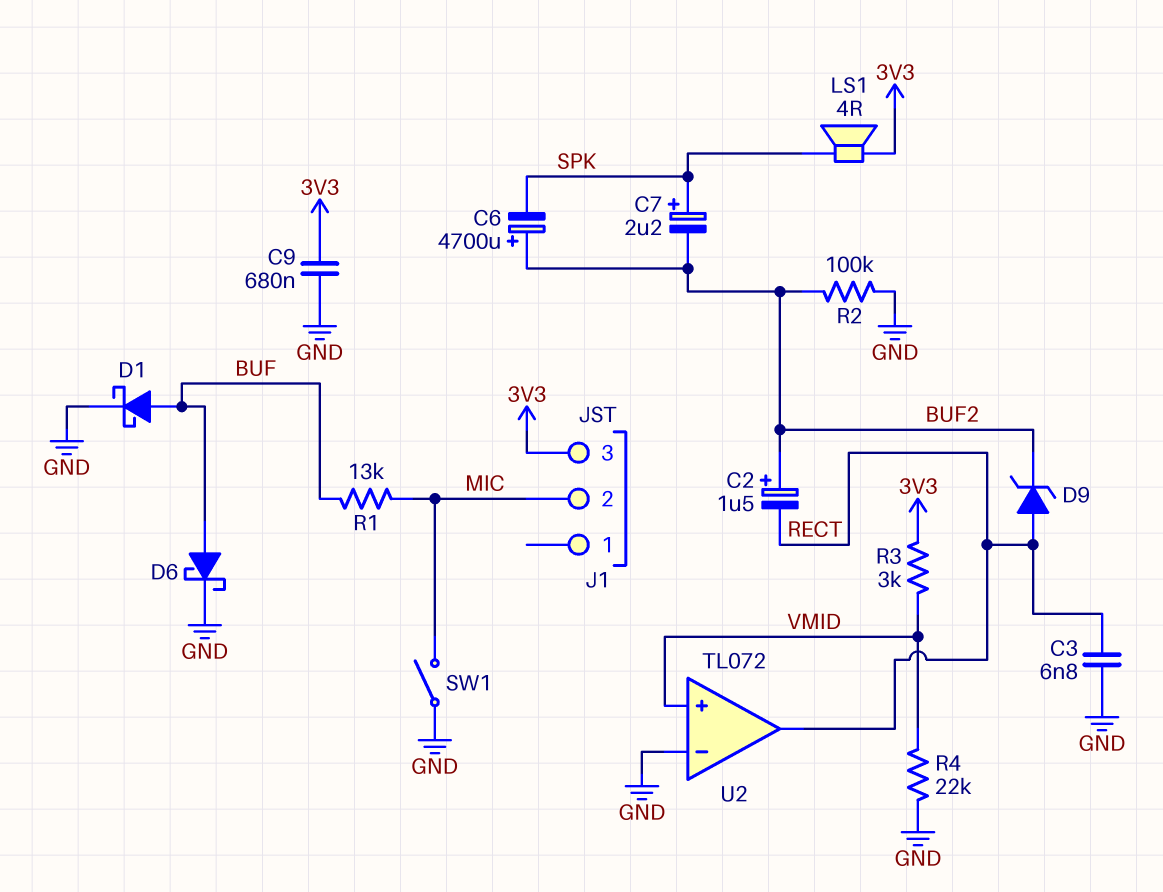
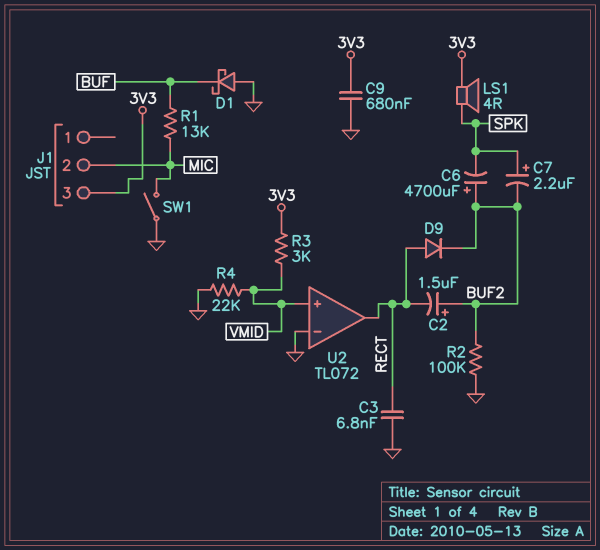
D1: schottky (A BUF, K GND) -> schottky (A GND, K BUF)
D6: schottky (A BUF, K GND) -> none
D9: zener (A RECT, K BUF2) -> diode (A RECT, K BUF2)

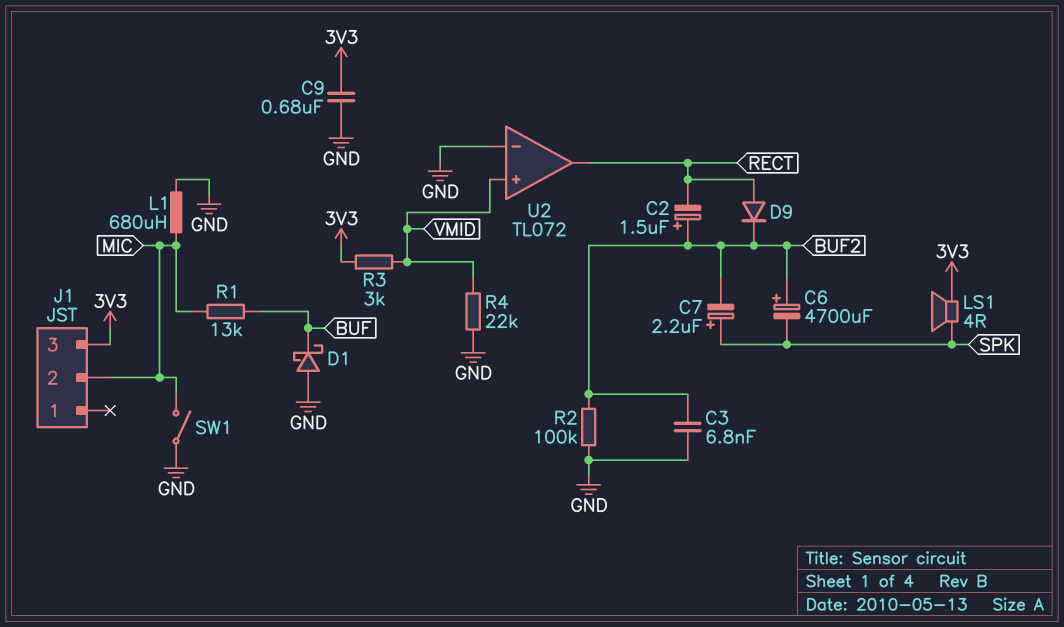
C3: 6.8nF (GND, RECT) -> 6.8nF (BUF2, GND)
L1: none -> 680uH (GND, MIC)

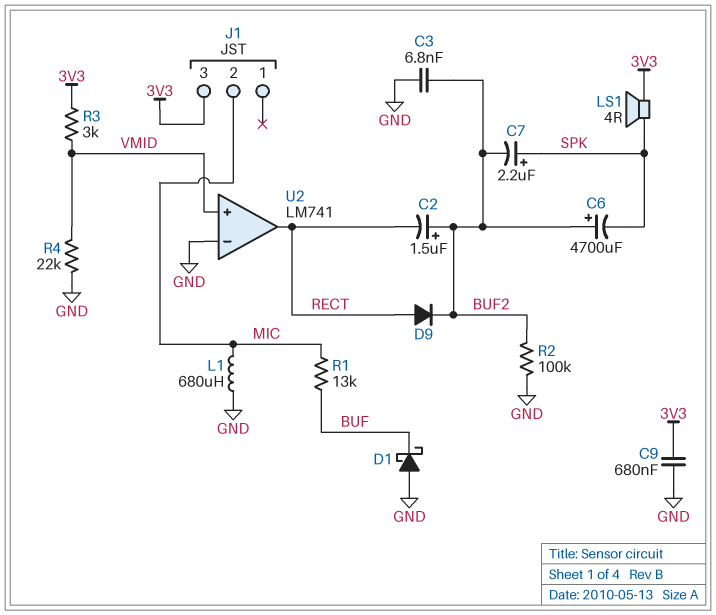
SW1: switch (GND, MIC) -> none
U2: TL072 -> LM741

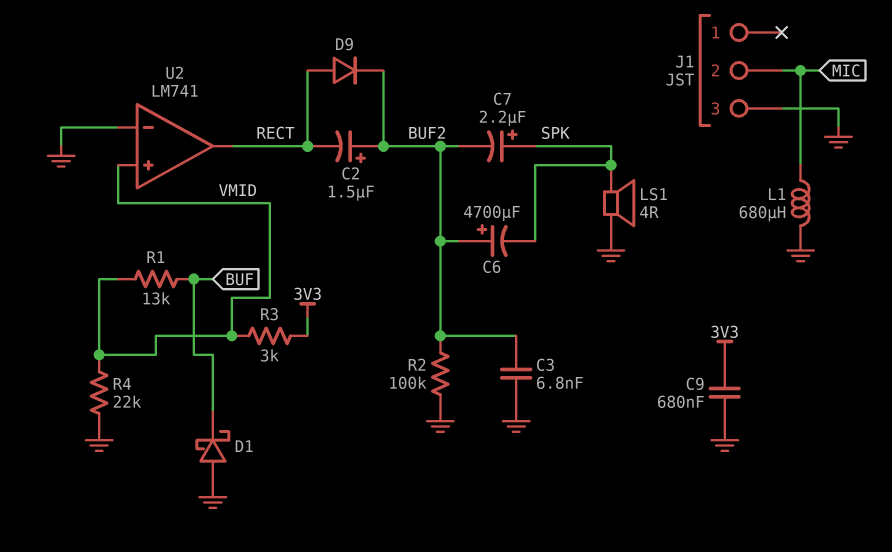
J1 pin 3: 3V3 -> GND
LS1: speaker 4R (3V3, SPK) -> speaker 4R (GND, SPK)
R1: 13k (BUF, MIC) -> 13k (BUF, VMID)

